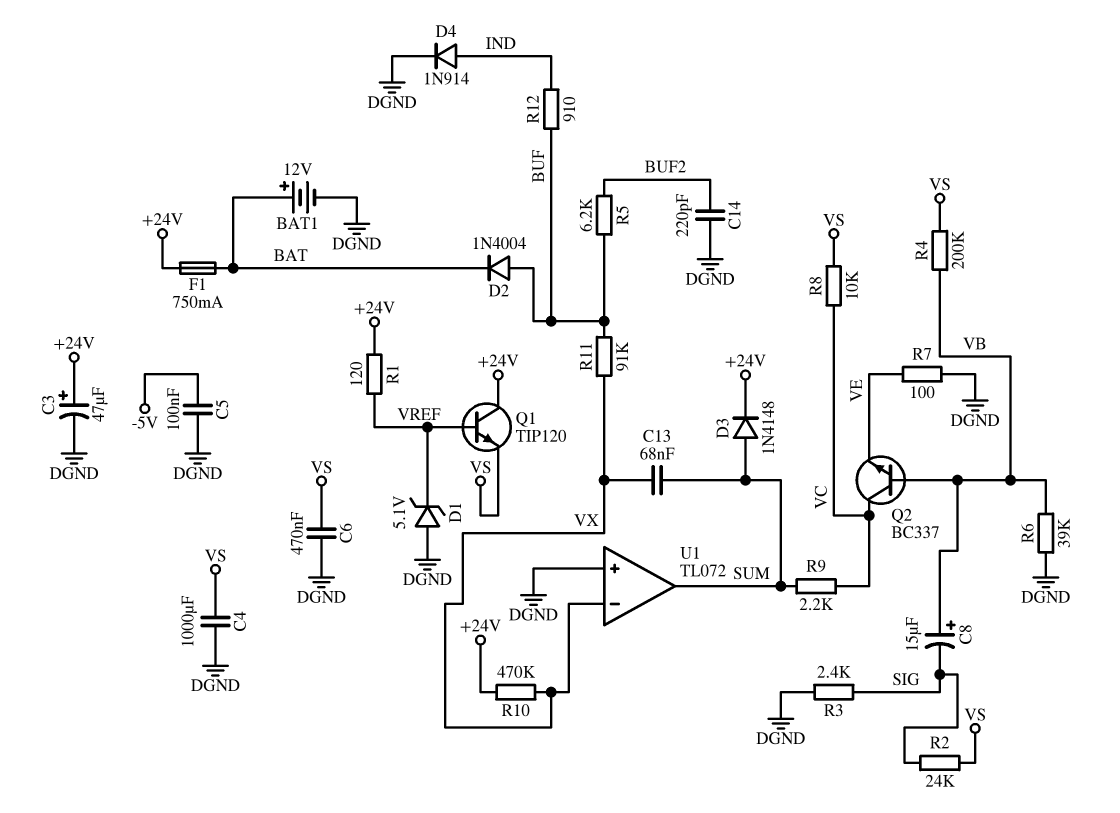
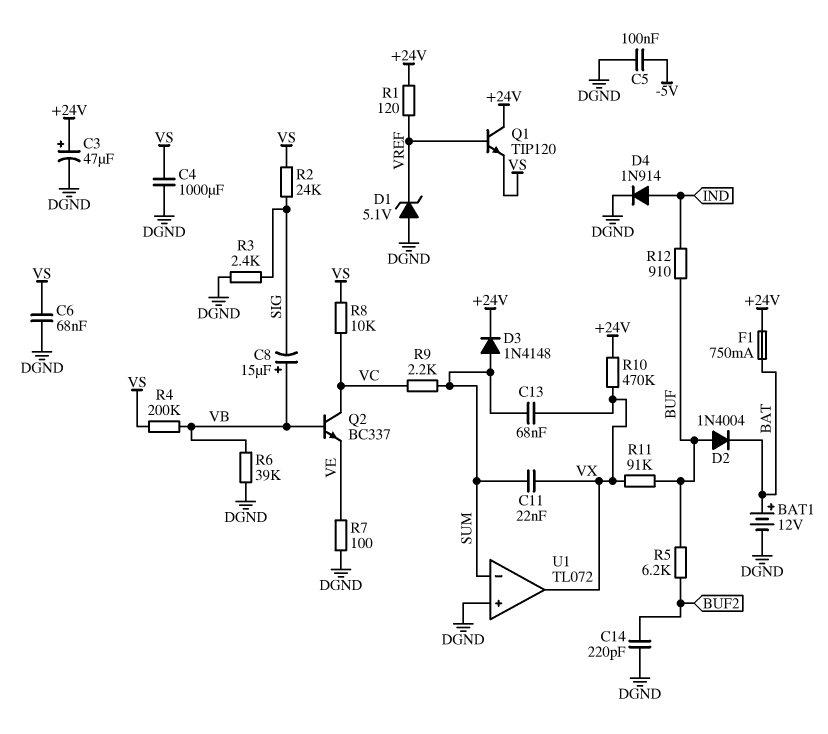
C6: 470nF (DGND, VS) -> 68nF (DGND, VS)
C11: none -> 22nF (SUM, VX)
U1 pin in-: VX -> SUM
U1 pin out: SUM -> VX

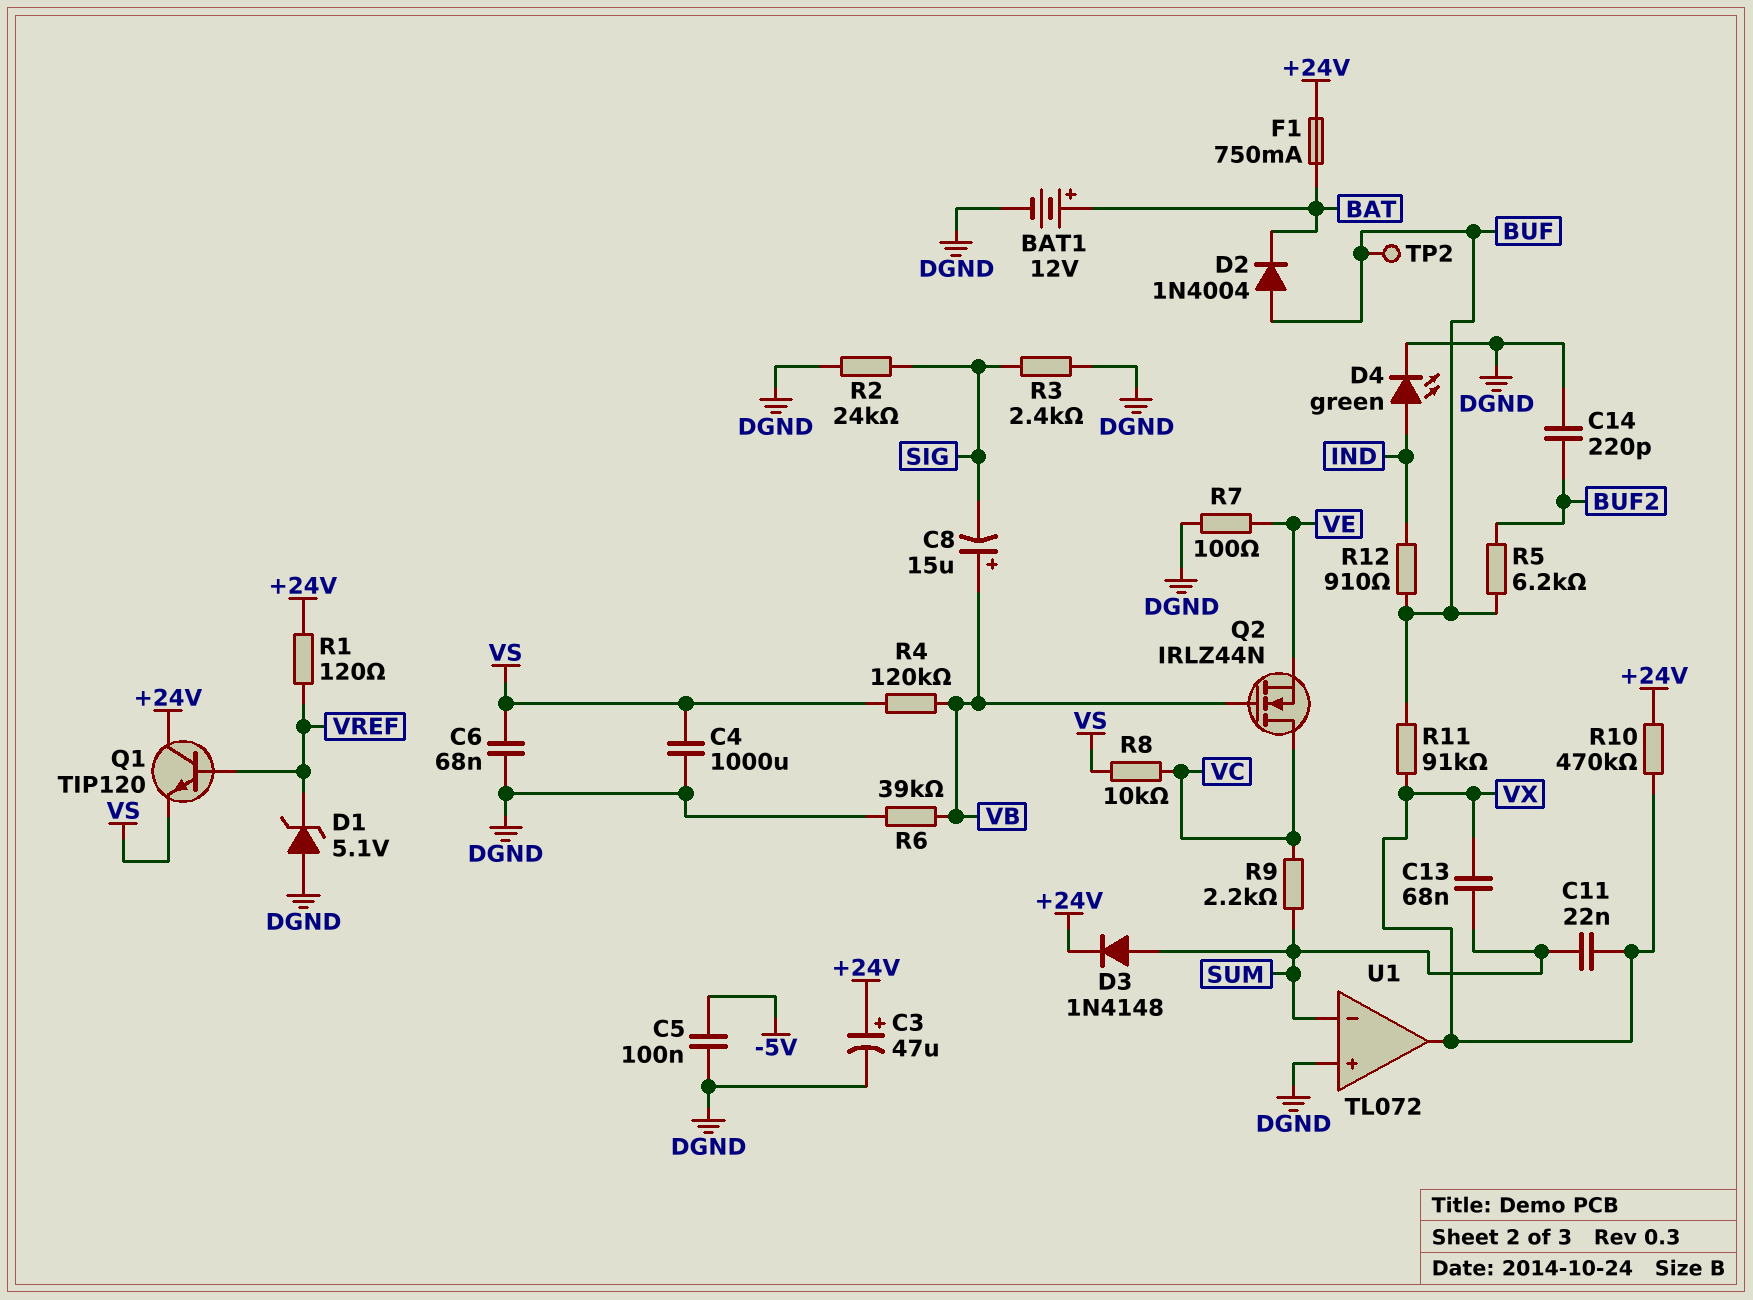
D4: diode 1N914 (A IND, K DGND) -> LED green (A IND, K DGND)
Q2: NPN BC337 (B VB, C VC, E VE) -> NMOS IRLZ44N (G VB, D VC, S VE)
R2: 24k (SIG, VS) -> 24k (DGND, SIG)
R4: 200k (VB, VS) -> 120k (VB, VS)
TP2: none -> test point (BUF)

